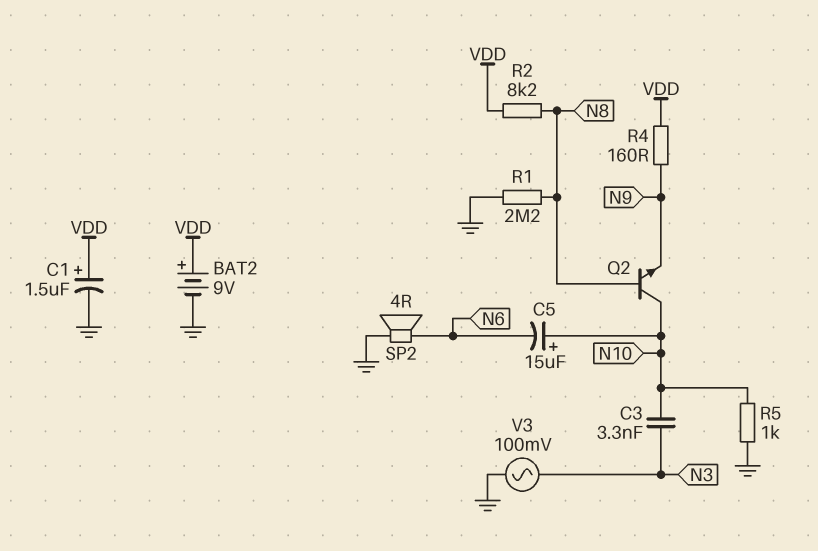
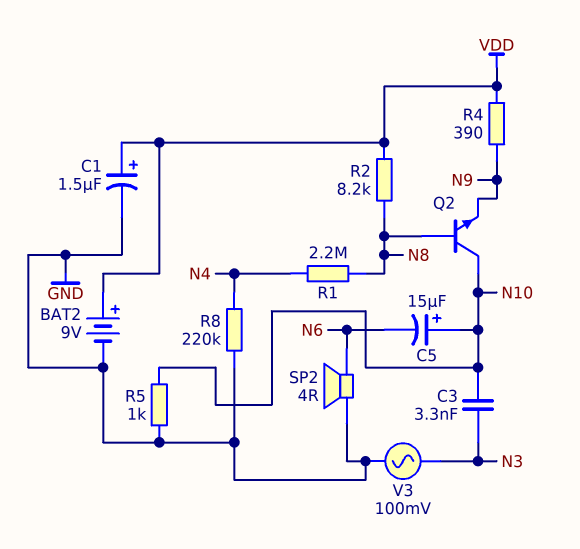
R1: 2.2M (GND, N8) -> 2.2M (N4, N8)
R4: 160 (N9, VDD) -> 390 (N9, VDD)
R8: none -> 220k (GND, N4)

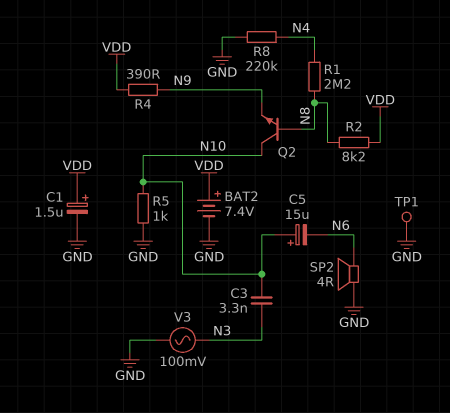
BAT2: 9V (plus VDD, minus GND) -> 7.4V (plus VDD, minus GND)
TP1: none -> test point (GND)

